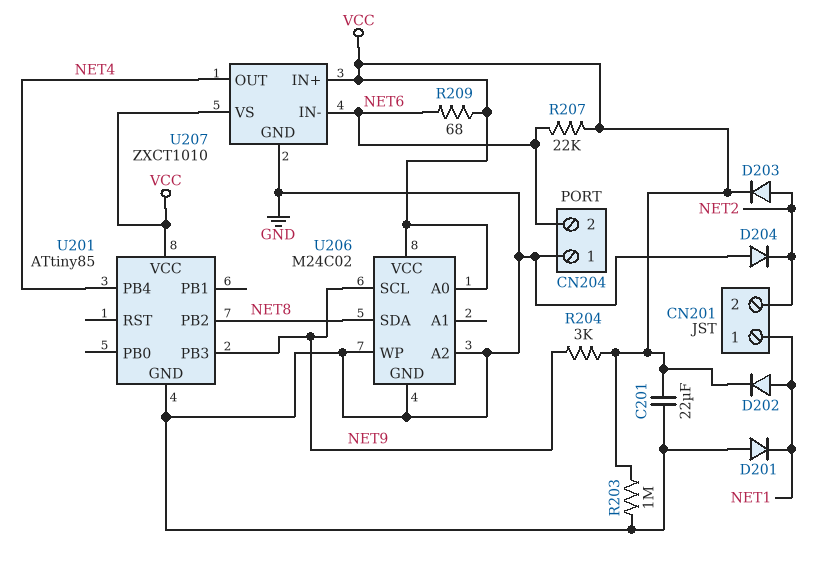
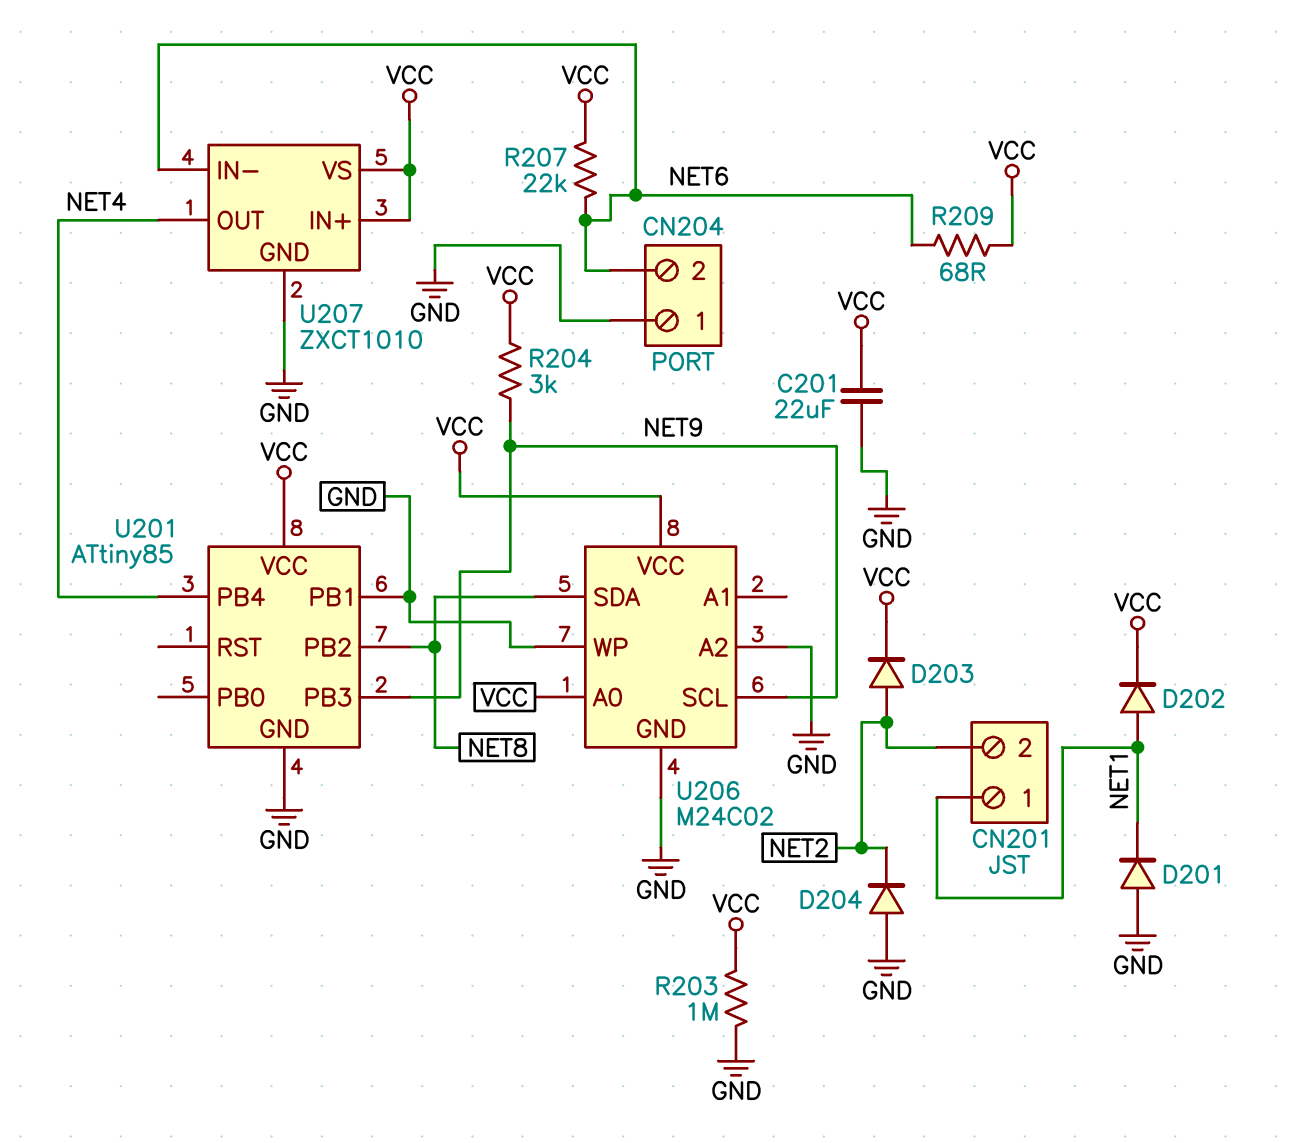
U201 pin PB1: none -> GND

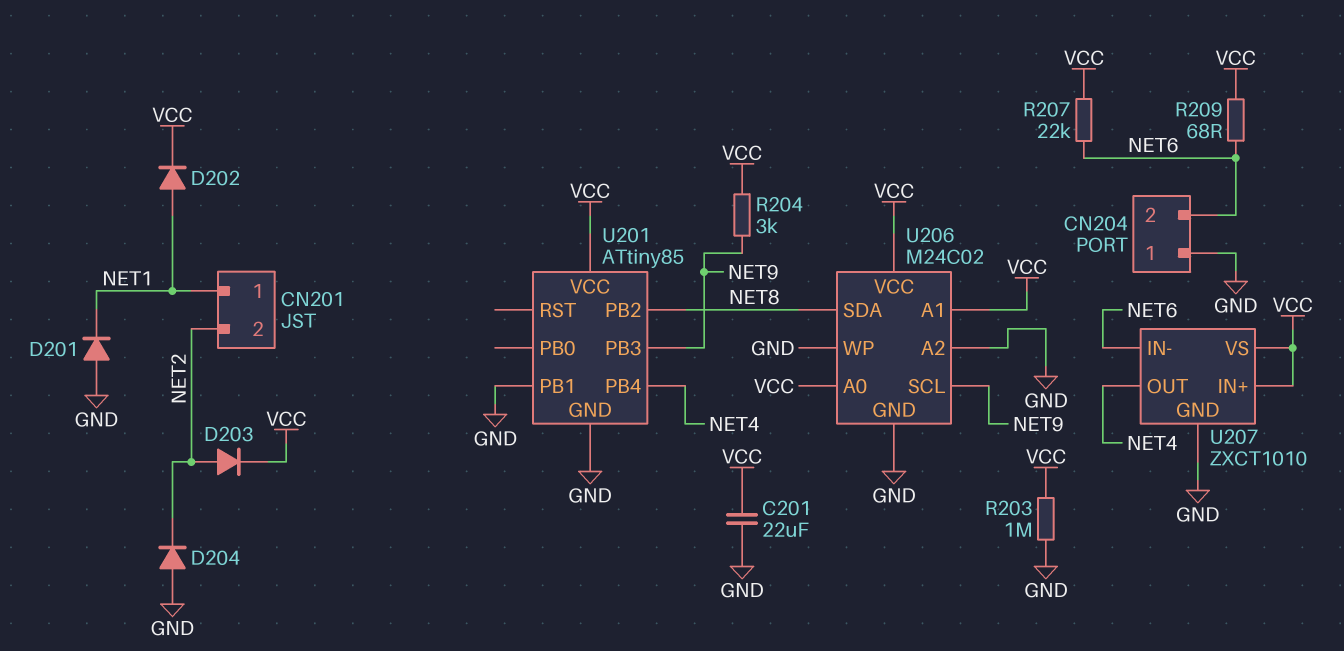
U206 pin A1: none -> VCC

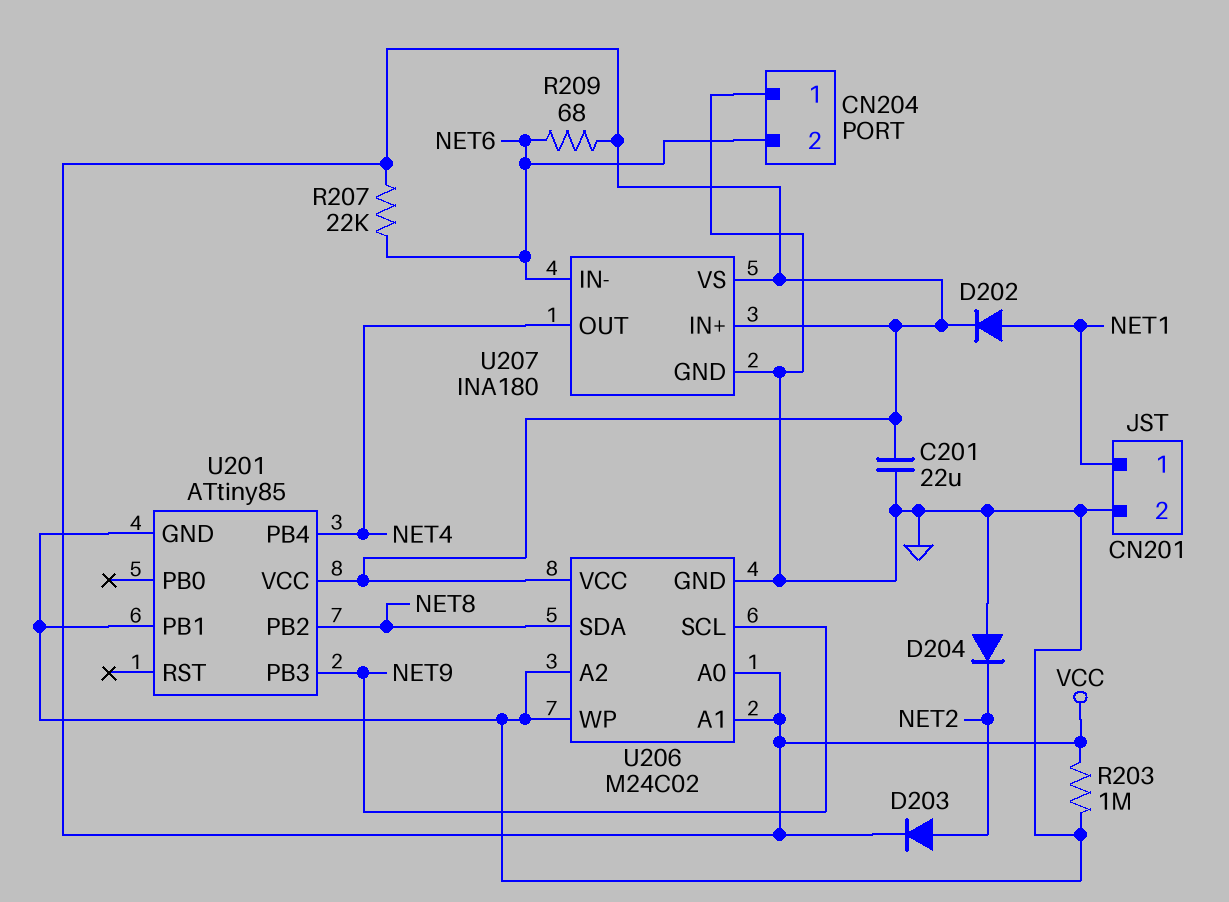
CN201 pin 2: NET2 -> GND
D201: diode (A GND, K NET1) -> none
R204: 3k (NET9, VCC) -> none
U207: ZXCT1010 -> INA180

